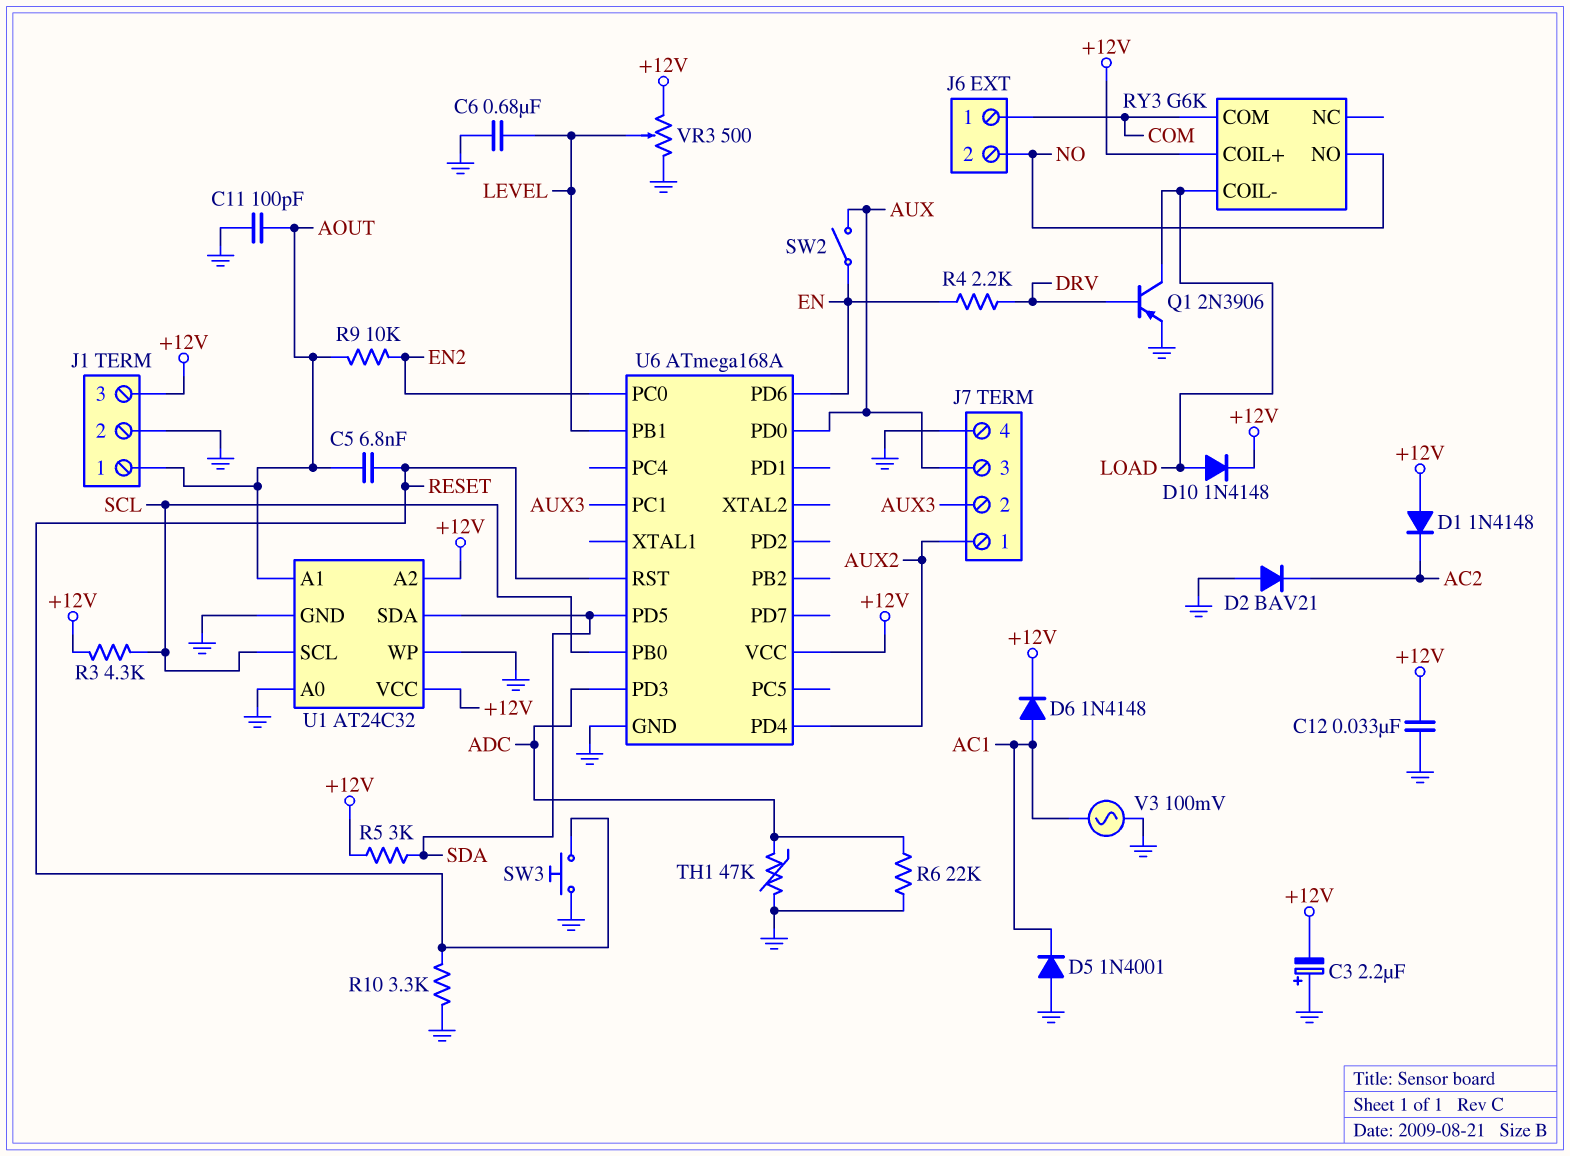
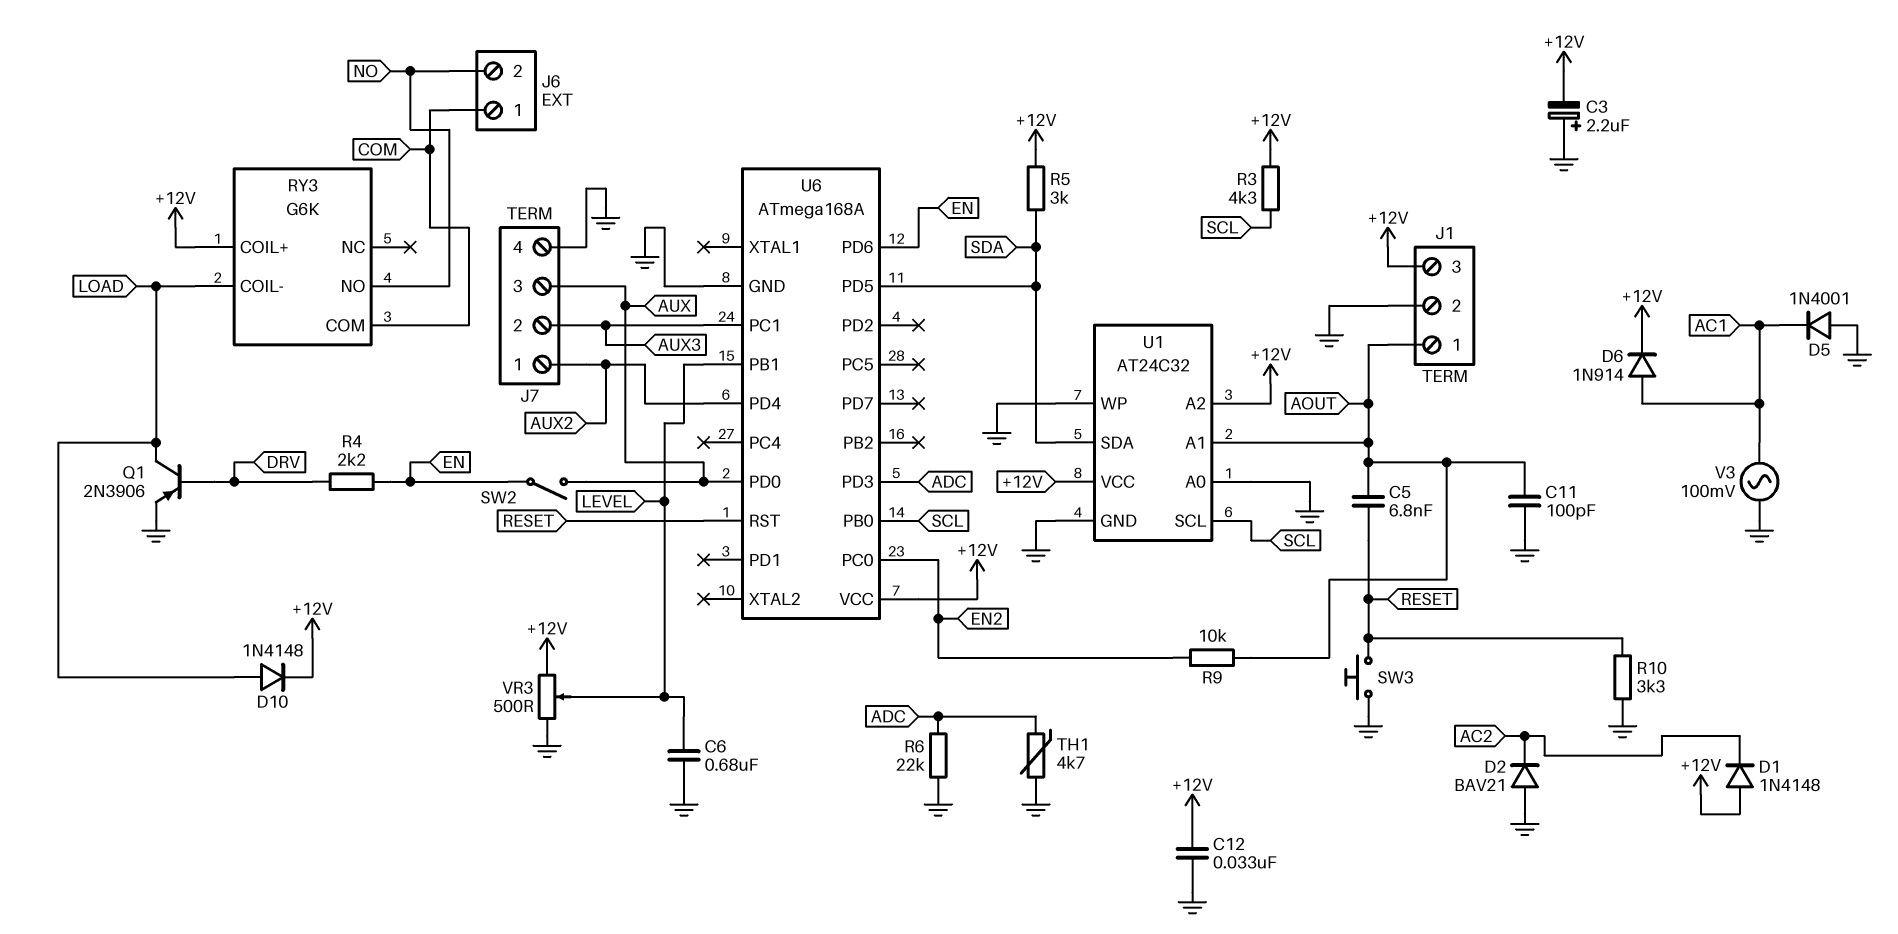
D6: diode 1N4148 (A AC1, K +12V) -> diode 1N914 (A AC1, K +12V)
TH1: 47k (ADC, GND) -> 4.7k (ADC, GND)

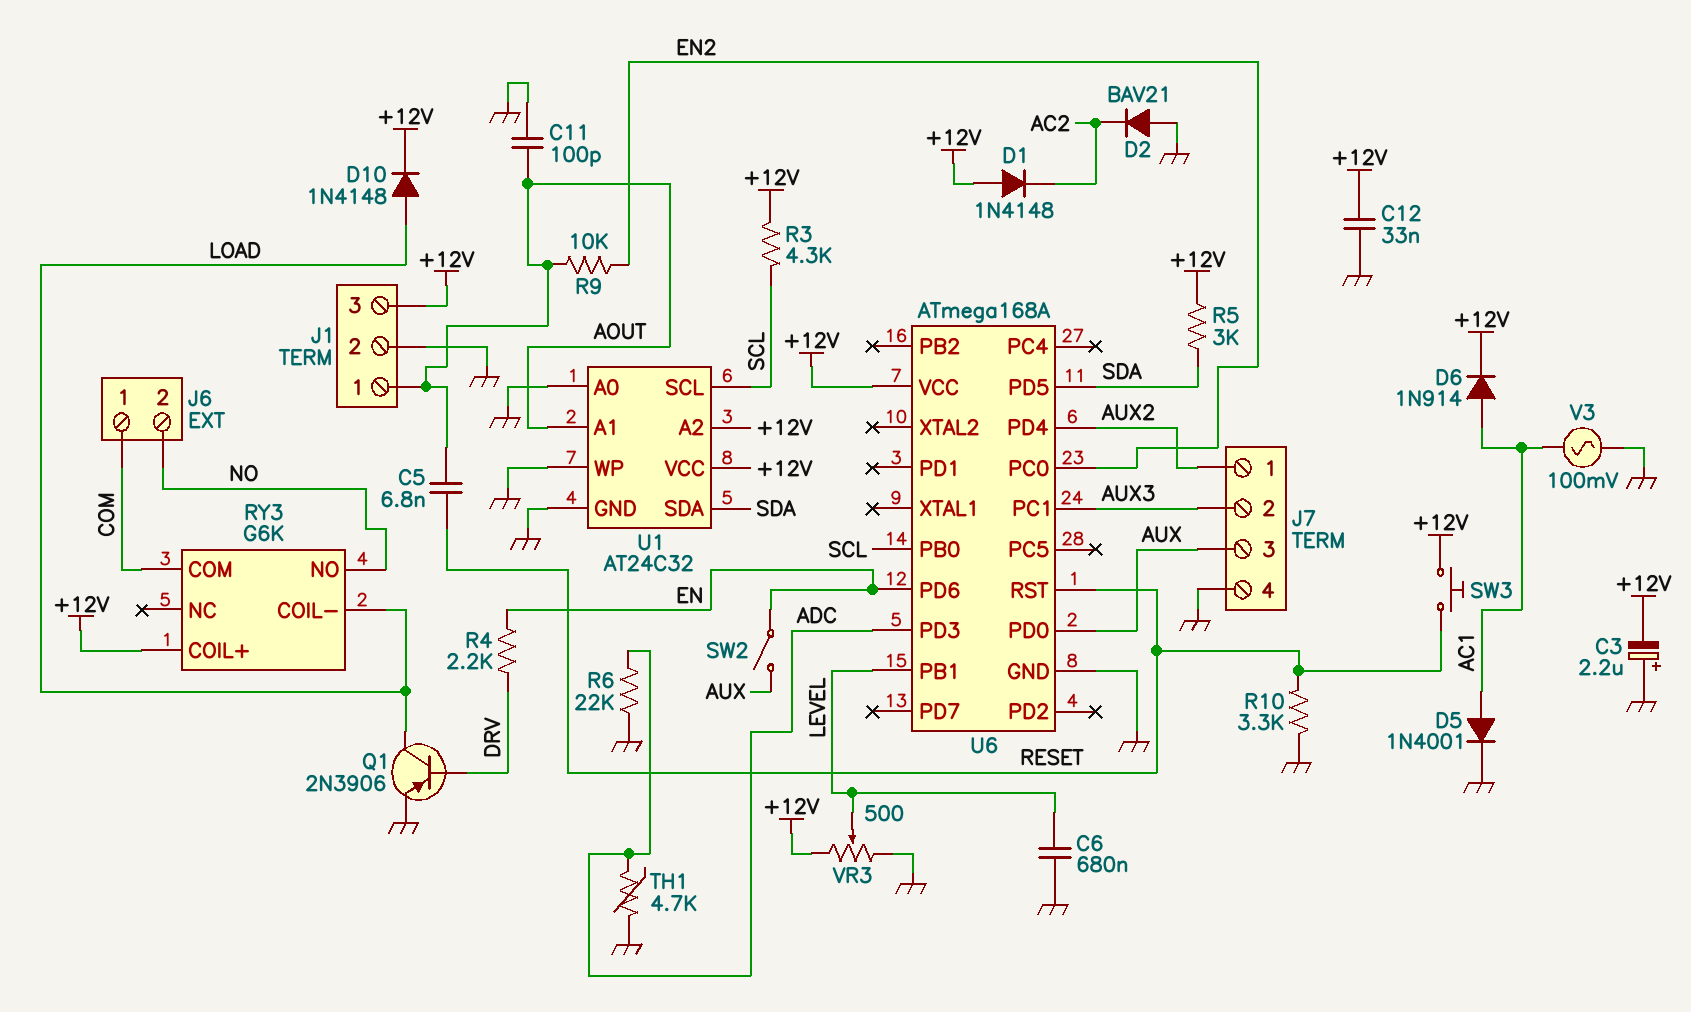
D5: diode 1N4001 (A GND, K AC1) -> diode 1N4001 (A AC1, K GND)
SW3: button (GND, RESET) -> button (+12V, RESET)

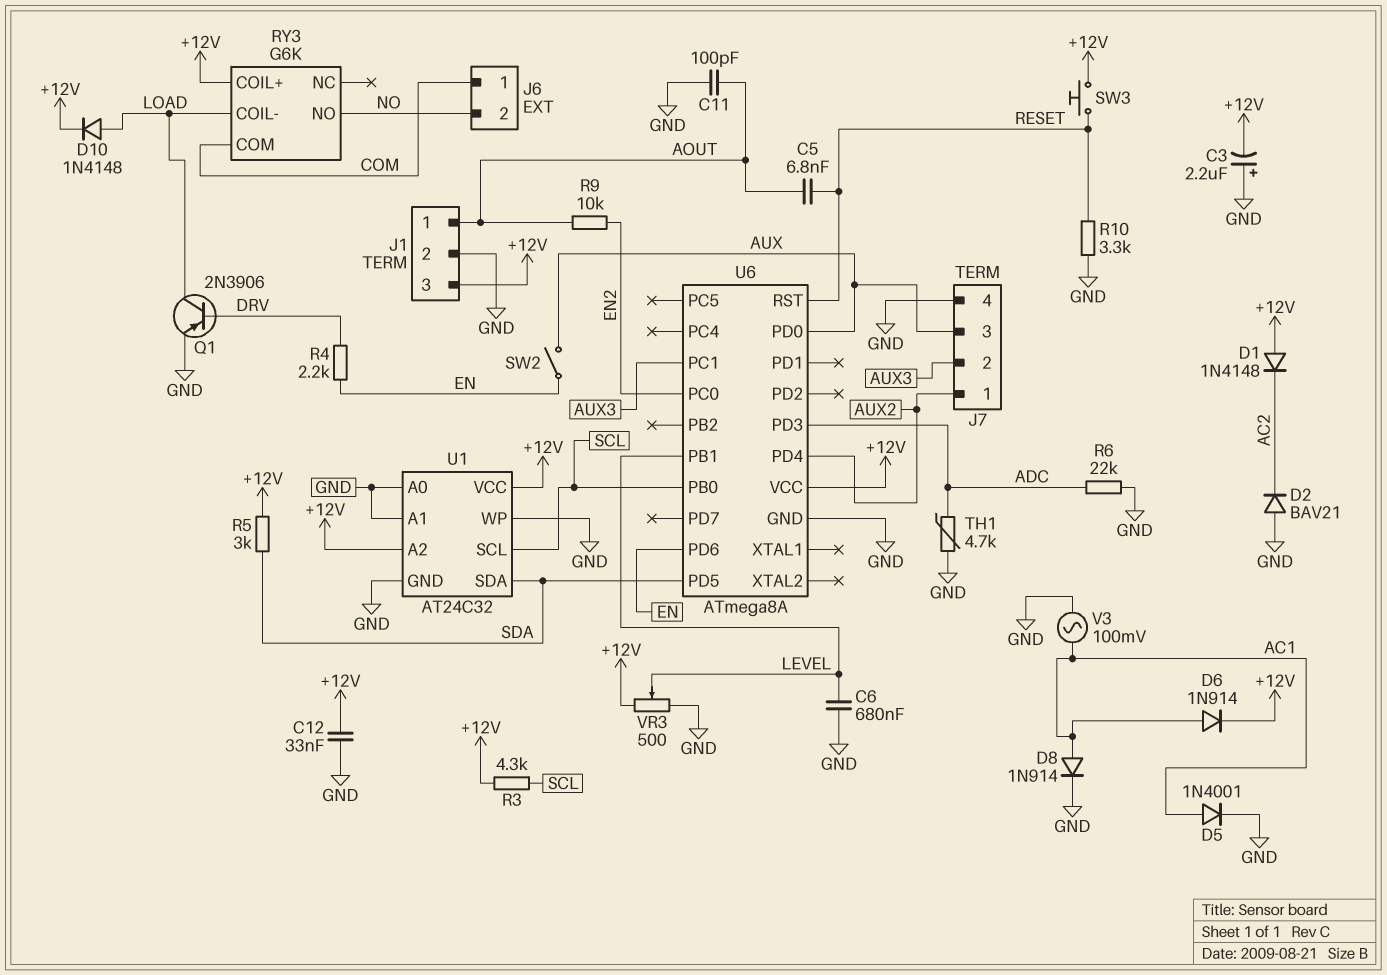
D8: none -> diode 1N914 (A AC1, K GND)
U1 pin A1: AOUT -> GND
U6: ATmega168A -> ATmega8A

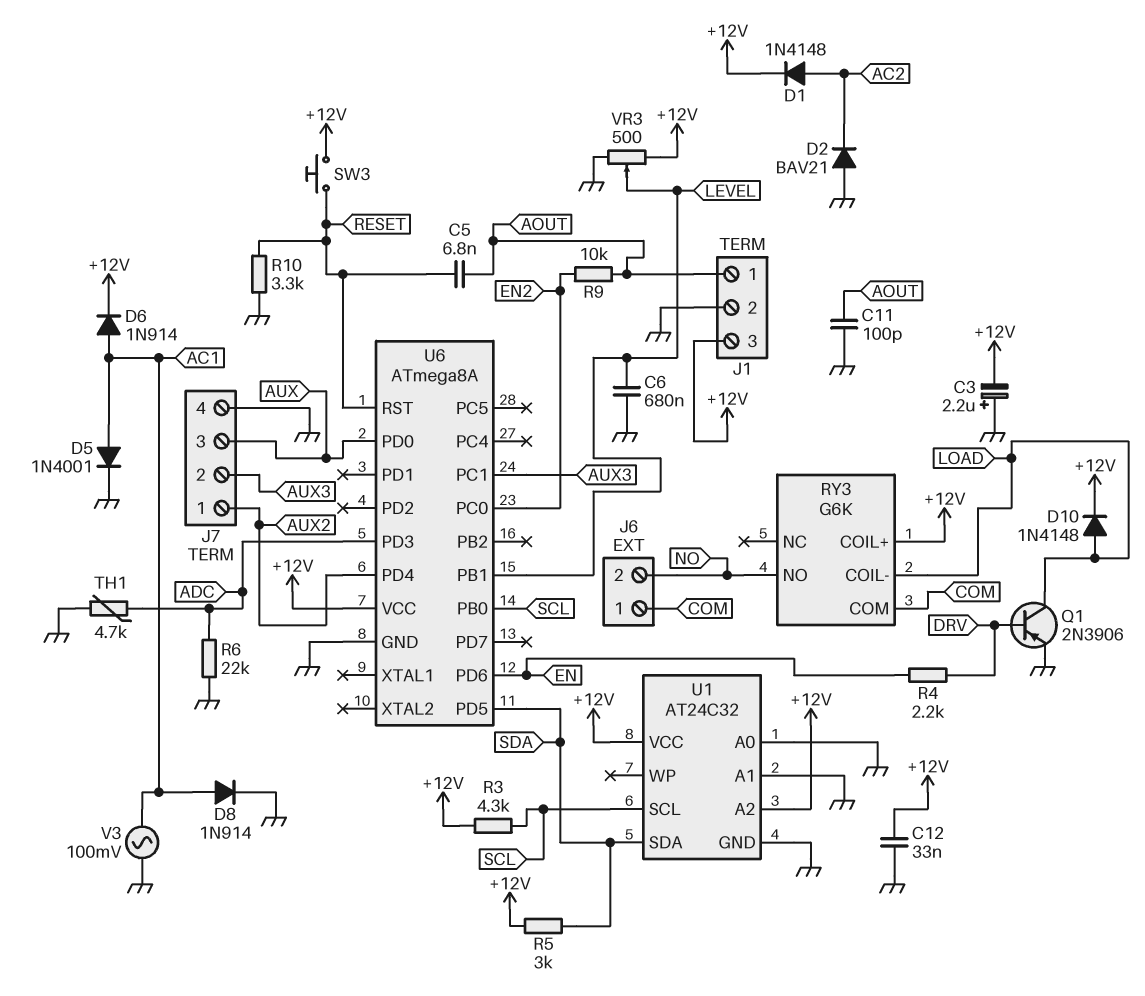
D1: diode 1N4148 (A +12V, K AC2) -> diode 1N4148 (A AC2, K +12V)
SW2: switch (AUX, EN) -> none
U1 pin WP: GND -> none

